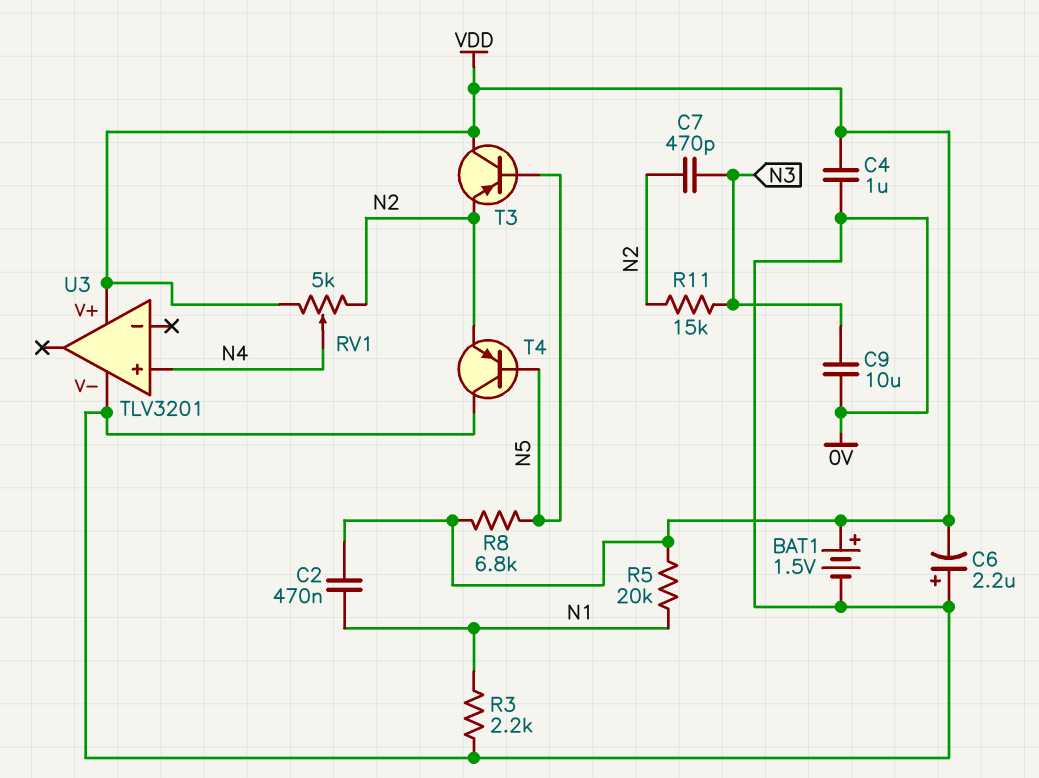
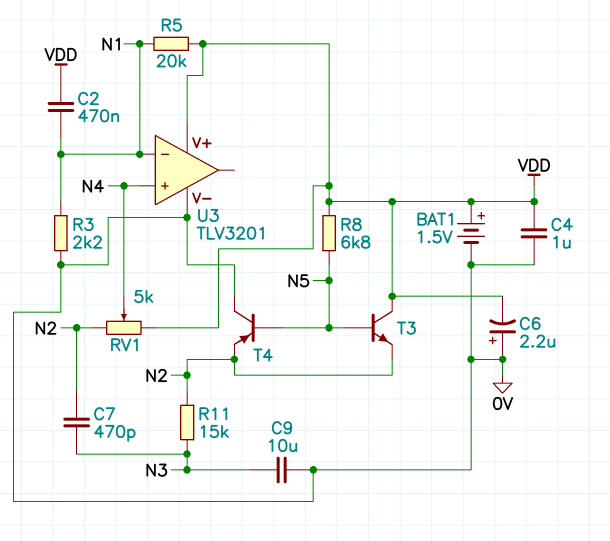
T3: PNP (B N5, C VDD, E N2) -> NPN (B N5, C VDD, E N2)
U3 pin in-: none -> N1

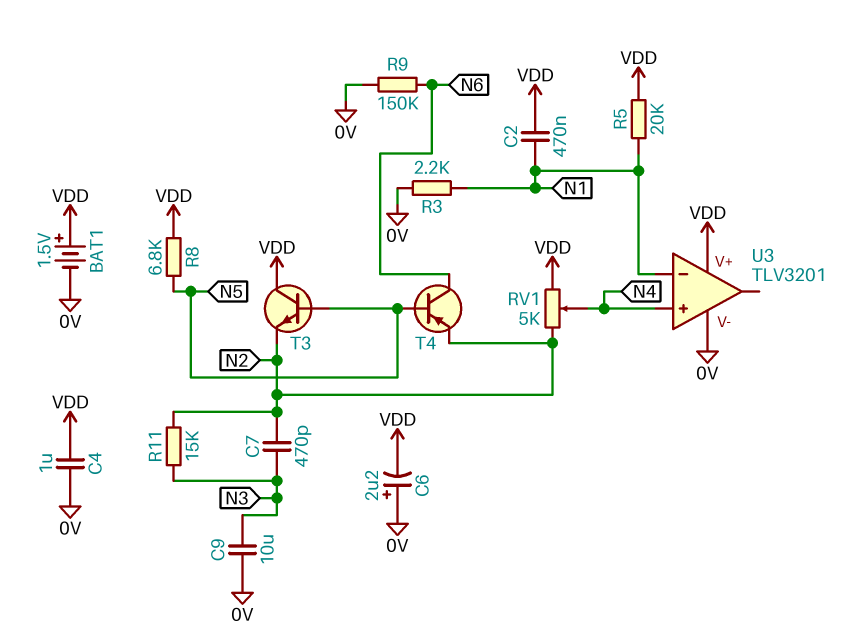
R9: none -> 150k (0V, N6)
T4: PNP (B N5, C 0V, E N2) -> PNP (B N5, C N6, E N2)

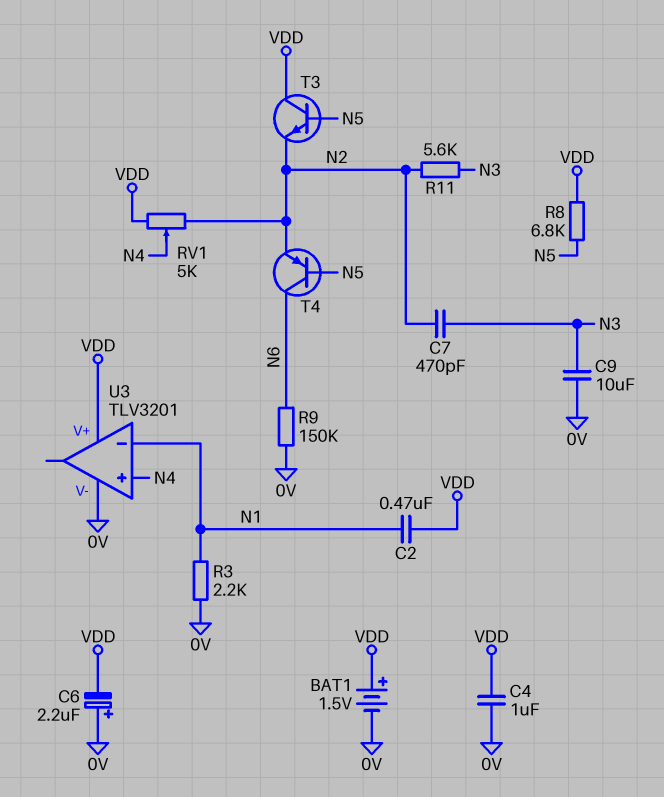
R5: 20k (N1, VDD) -> none
R11: 15k (N2, N3) -> 5.6k (N2, N3)

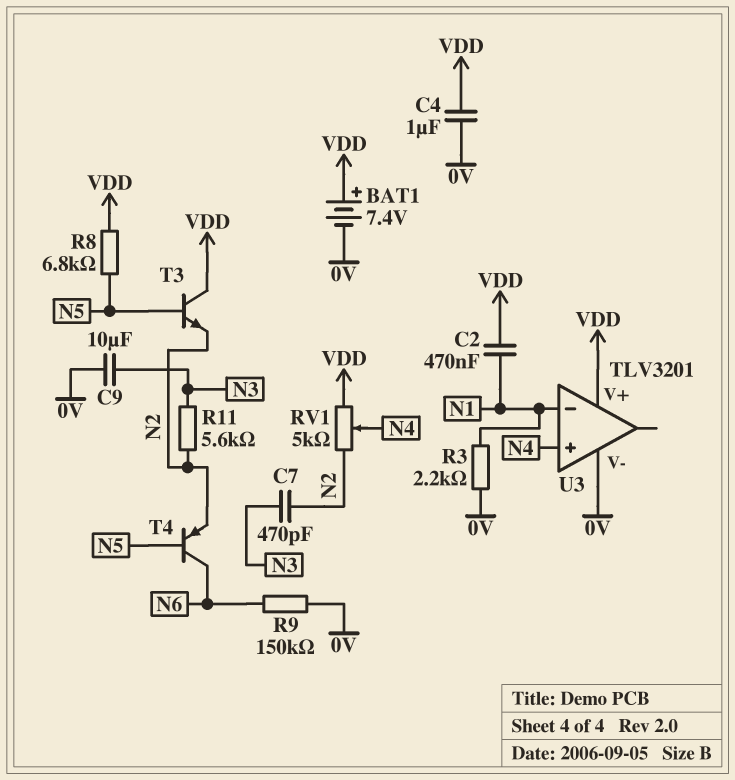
BAT1: 1.5V (plus VDD, minus 0V) -> 7.4V (plus VDD, minus 0V)
C6: 2.2uF (plus 0V, minus VDD) -> none

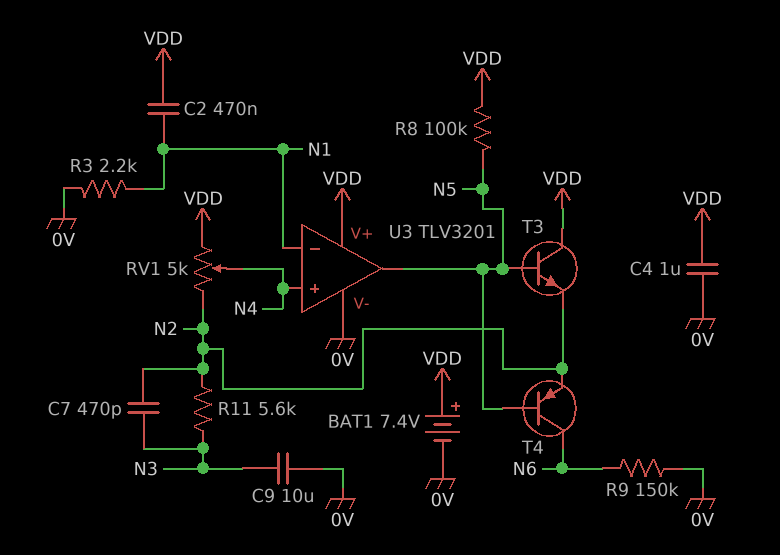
R8: 6.8k (N5, VDD) -> 100k (N5, VDD)
U3 pin out: none -> N5

